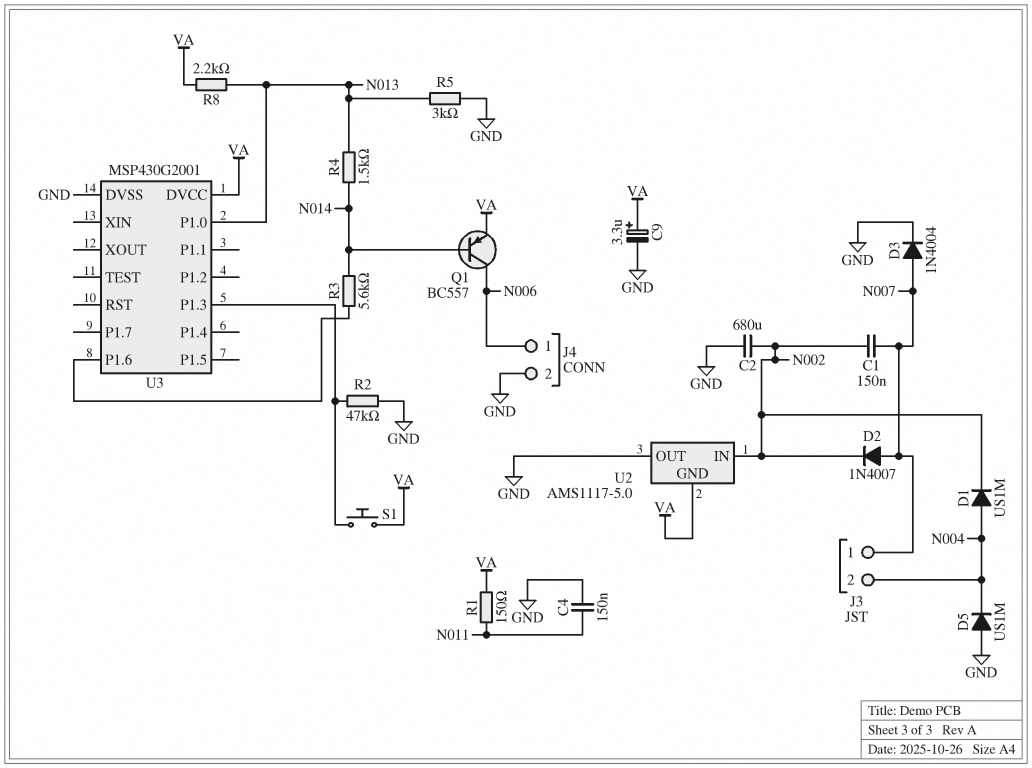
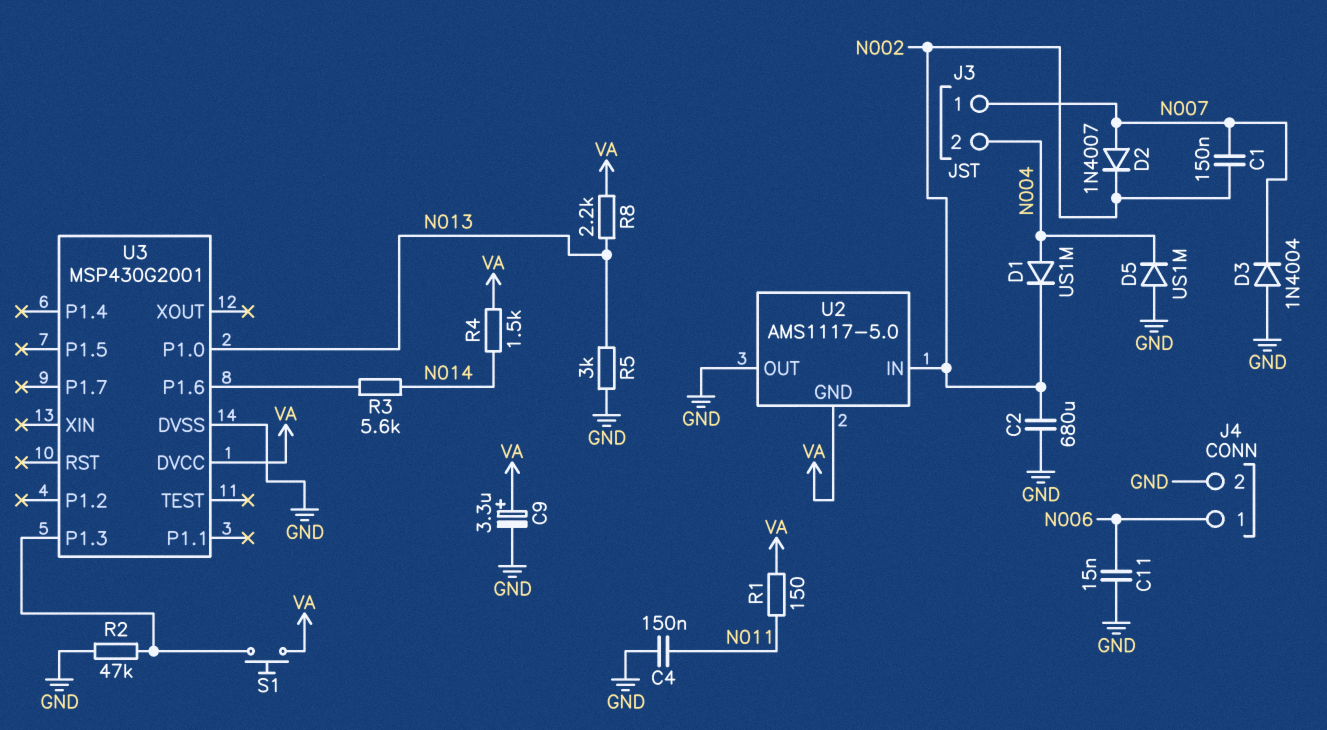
C11: none -> 15nF (GND, N006)
D3: diode 1N4004 (A N007, K GND) -> diode 1N4004 (A GND, K N007)
Q1: PNP BC557 (B N014, C N006, E VA) -> none
R4: 1.5k (N013, N014) -> 1.5k (N014, VA)

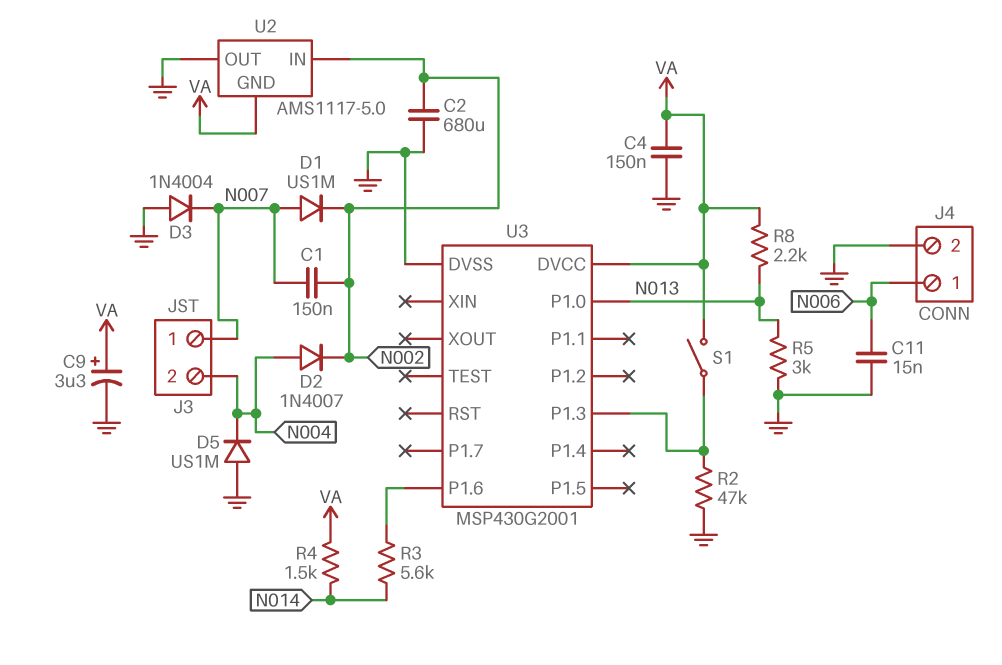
C4: 150nF (GND, N011) -> 150nF (GND, VA)
D1: diode US1M (A N004, K N002) -> diode US1M (A N007, K N002)
D2: diode 1N4007 (A N007, K N002) -> diode 1N4007 (A N004, K N002)
R1: 150 (N011, VA) -> none
S1: button (U3/P1.3, VA) -> switch (U3/P1.3, VA)

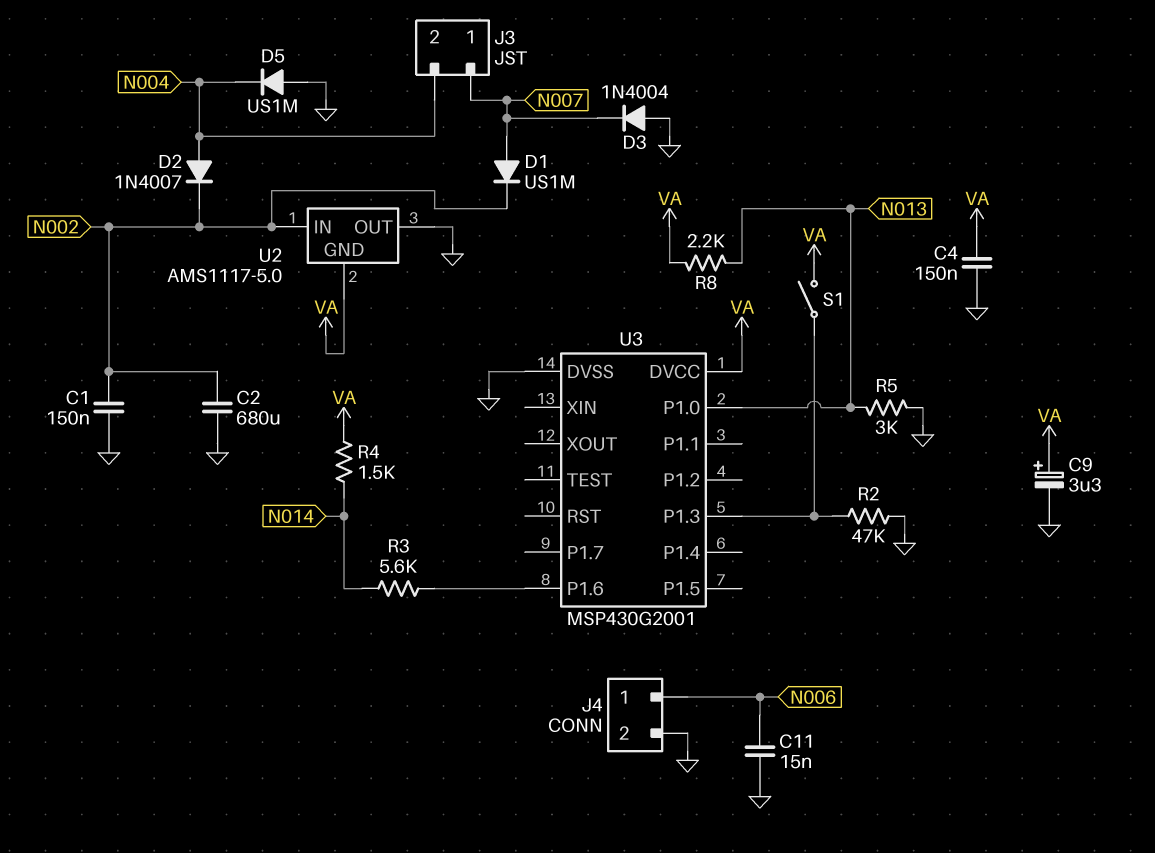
C1: 150nF (N002, N007) -> 150nF (GND, N002)

